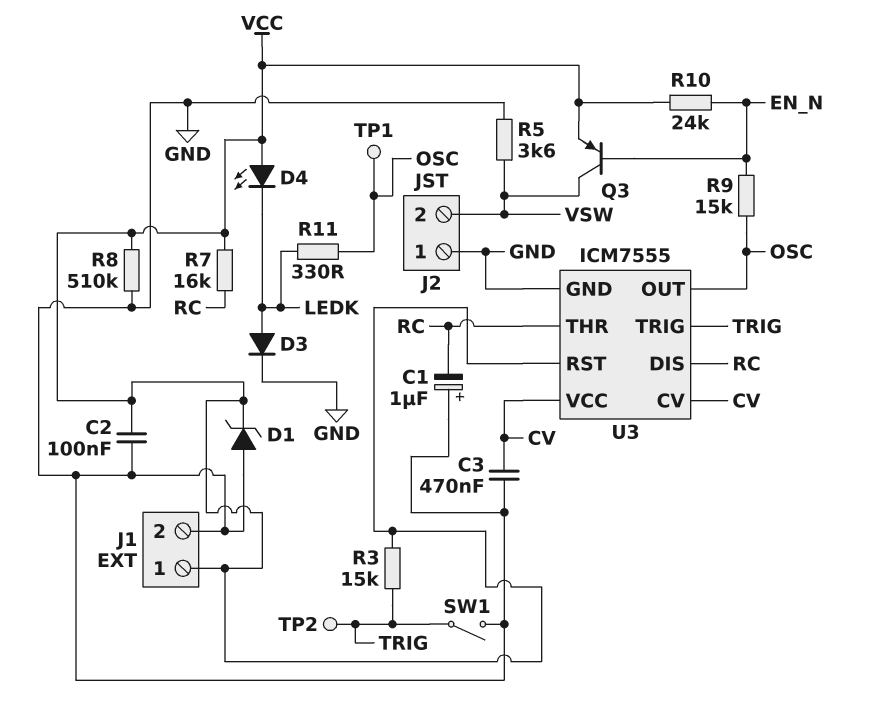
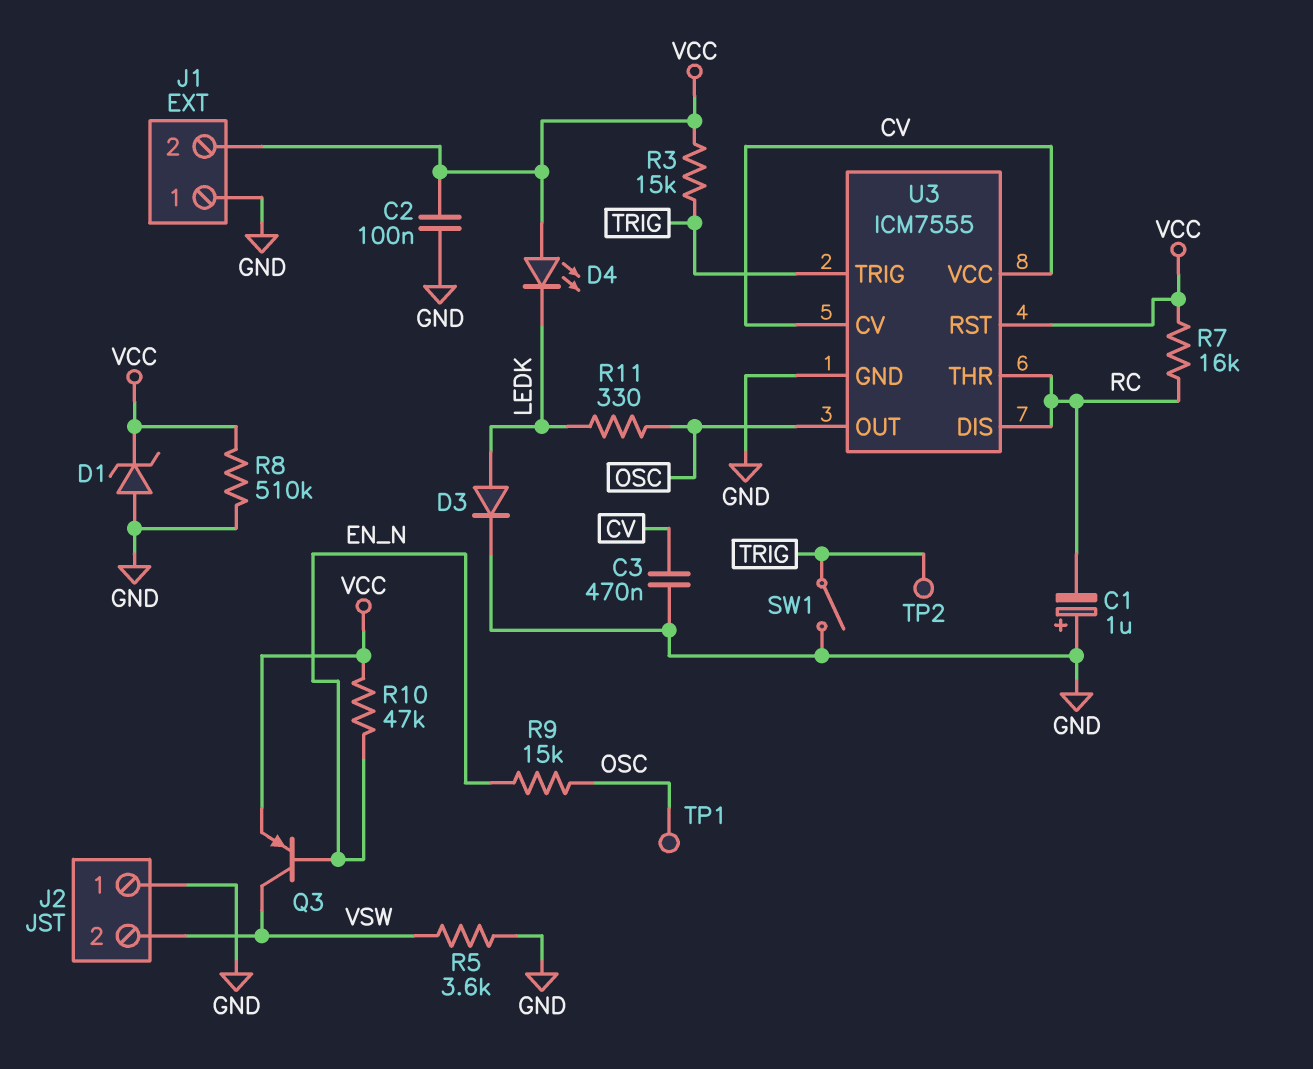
J1 pin 1: VCC -> GND
J1 pin 2: GND -> VCC
R10: 24k (EN_N, VCC) -> 47k (EN_N, VCC)

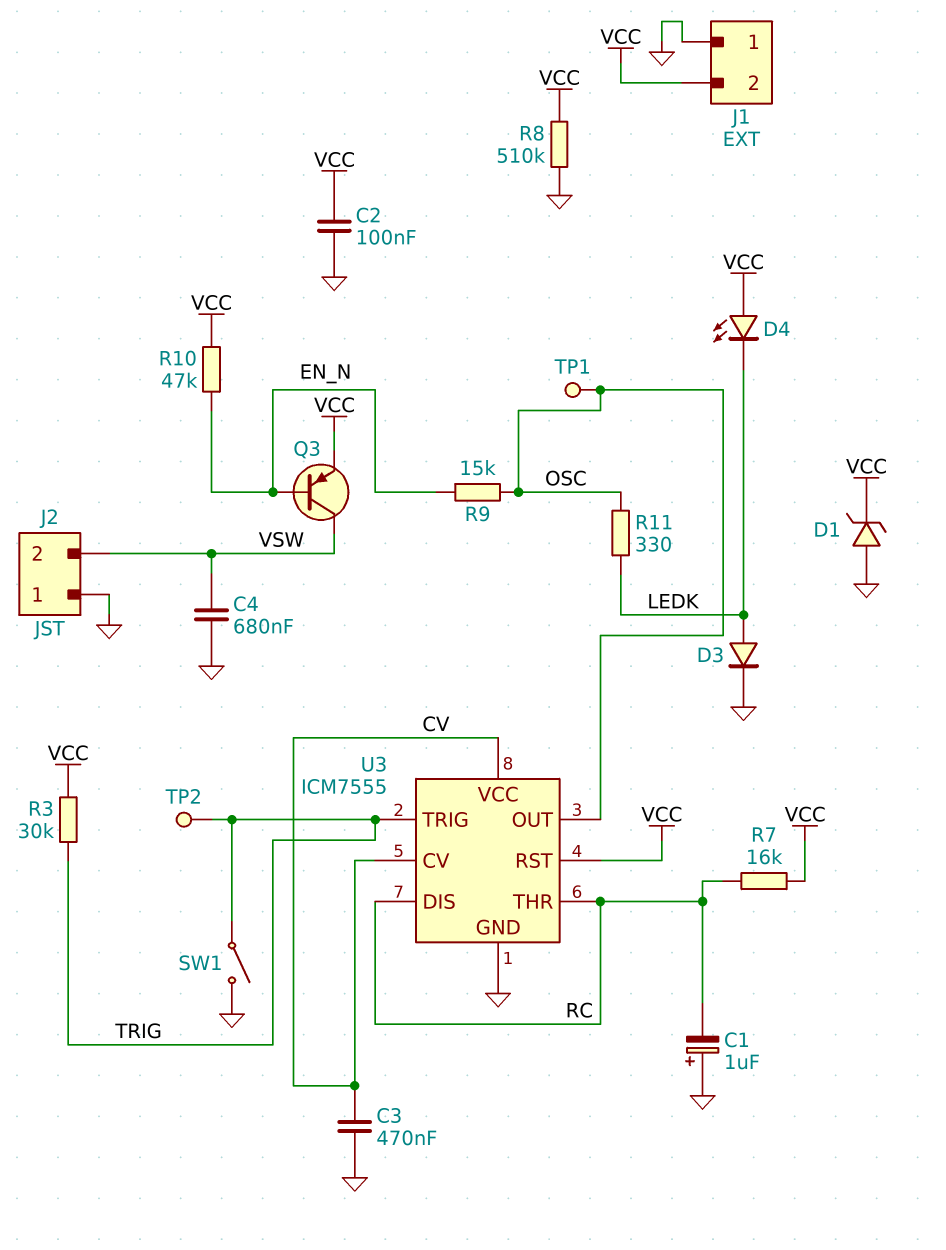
C4: none -> 680nF (GND, VSW)
R3: 15k (TRIG, VCC) -> 30k (TRIG, VCC)
R5: 3.6k (GND, VSW) -> none

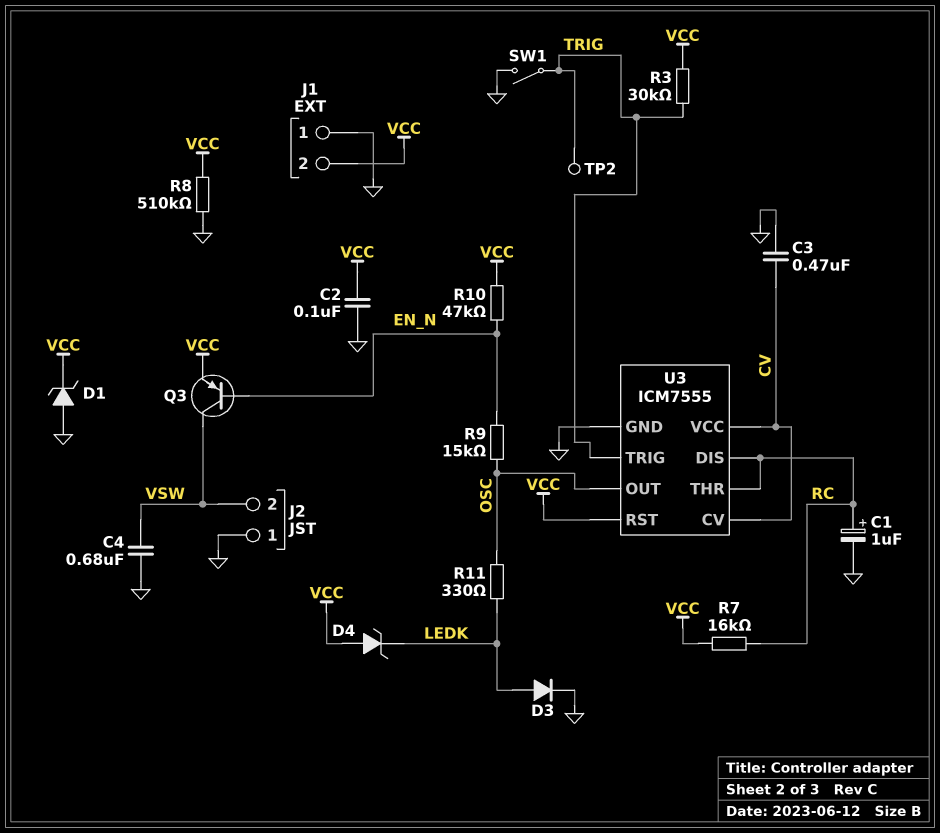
C1: 1uF (plus GND, minus RC) -> 1uF (plus RC, minus GND)
D4: LED (A VCC, K LEDK) -> zener (A VCC, K LEDK)
TP1: test point (OSC) -> none

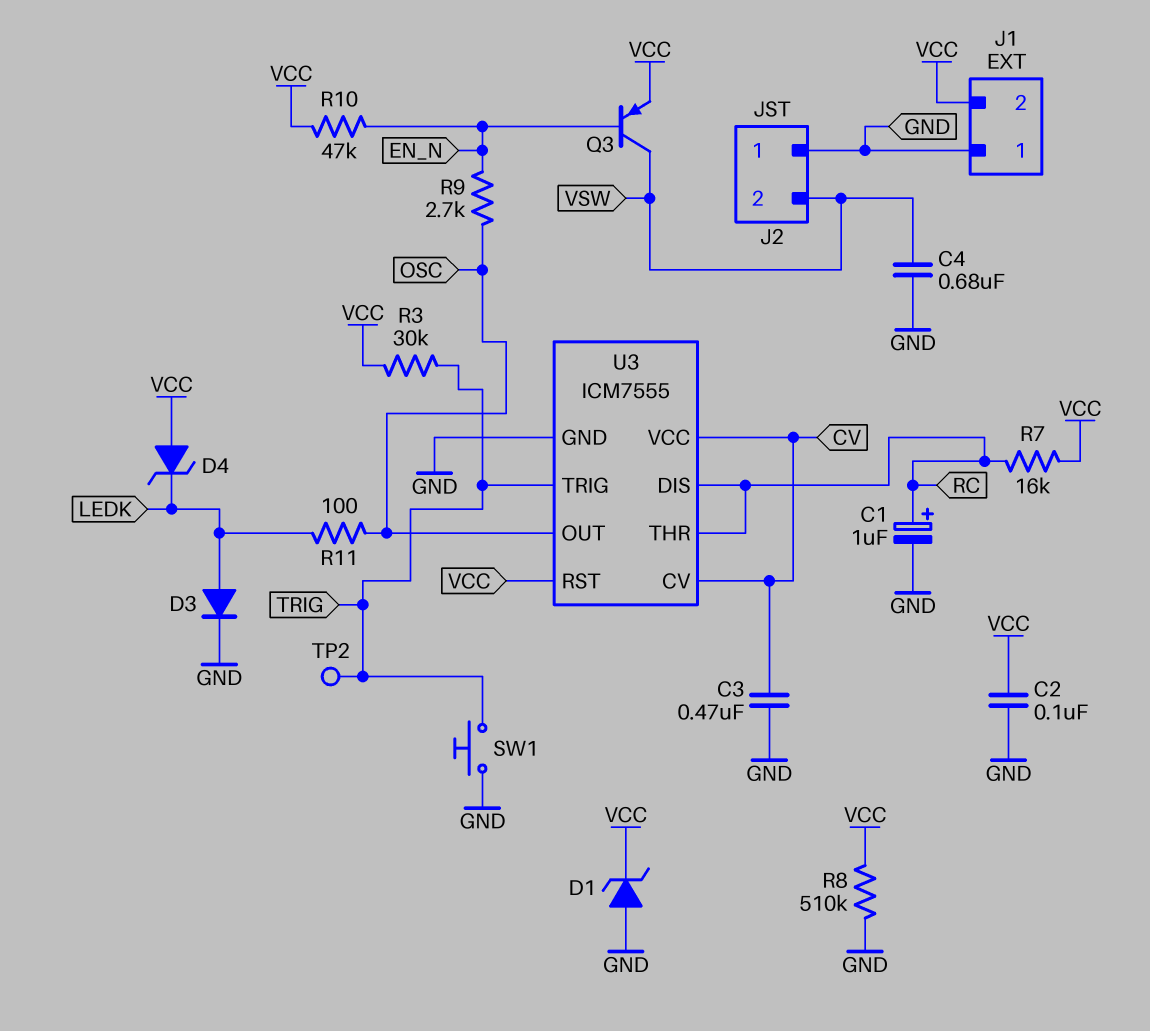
R9: 15k (EN_N, OSC) -> 2.7k (EN_N, OSC)
R11: 330 (LEDK, OSC) -> 100 (LEDK, OSC)
SW1: switch (GND, TRIG) -> button (GND, TRIG)

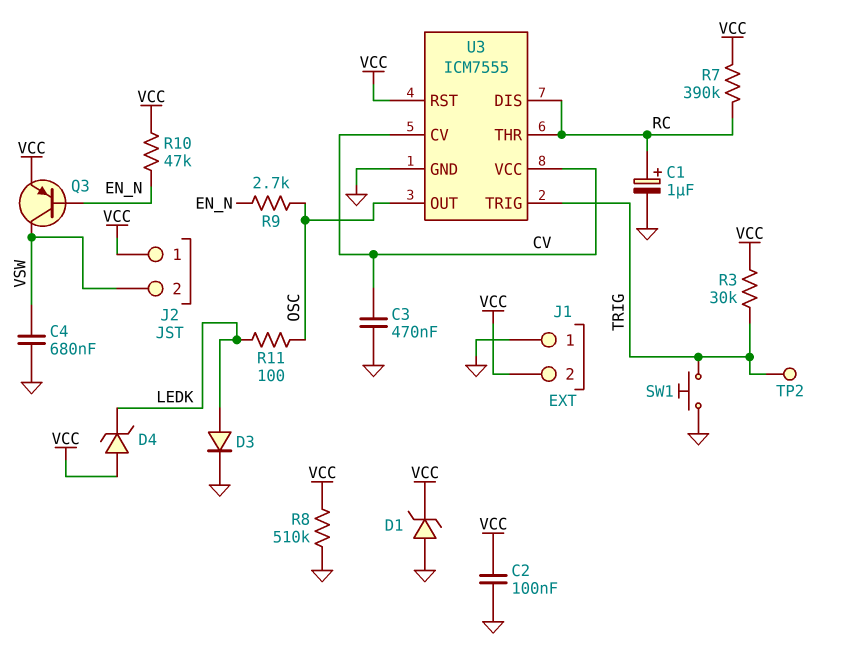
J2 pin 1: GND -> VCC
R7: 16k (RC, VCC) -> 390k (RC, VCC)

